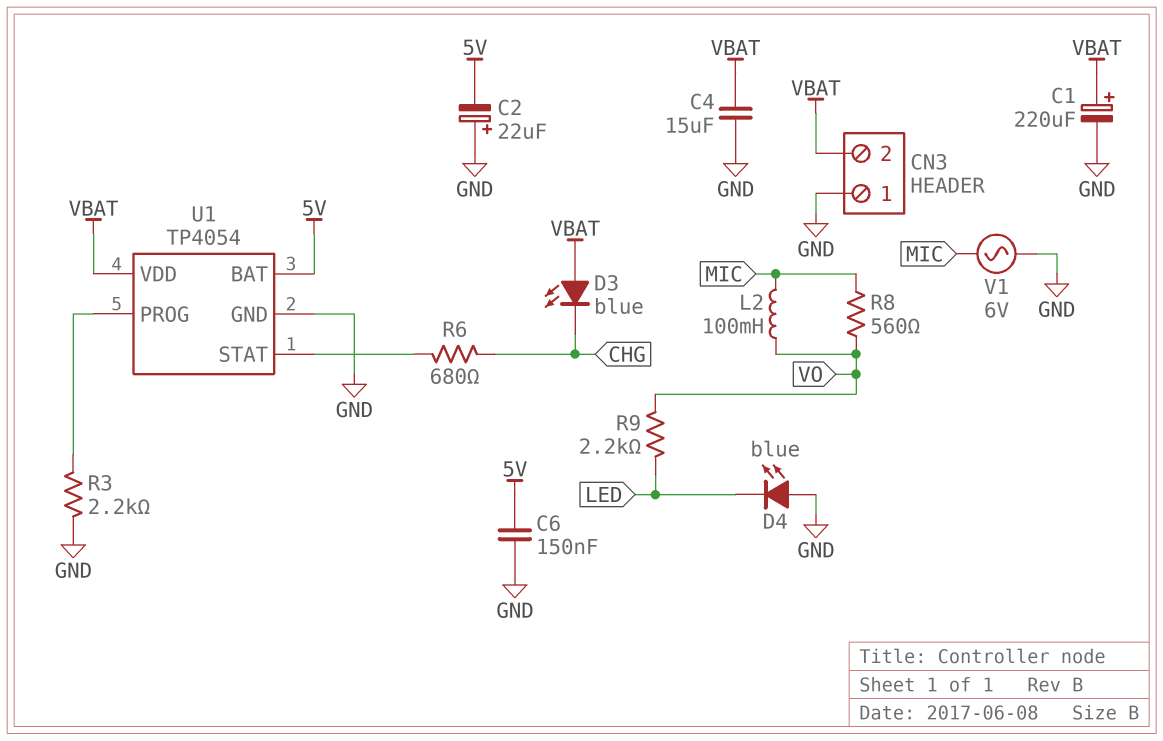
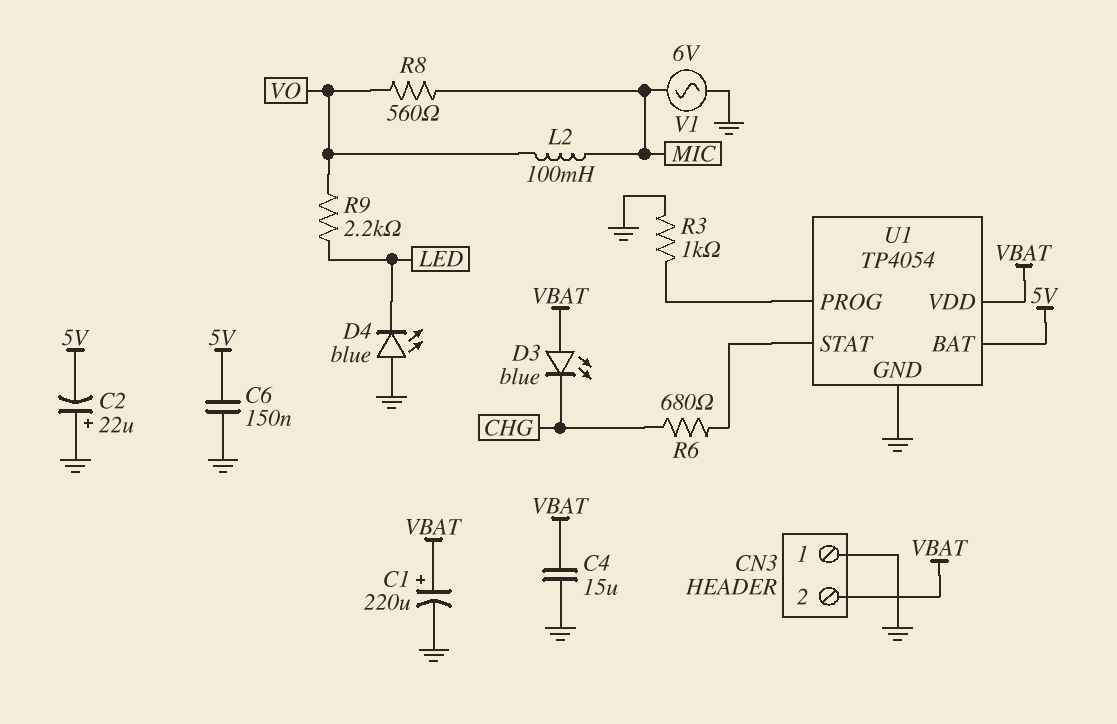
R3: 2.2k (GND, U1/PROG) -> 1k (GND, U1/PROG)

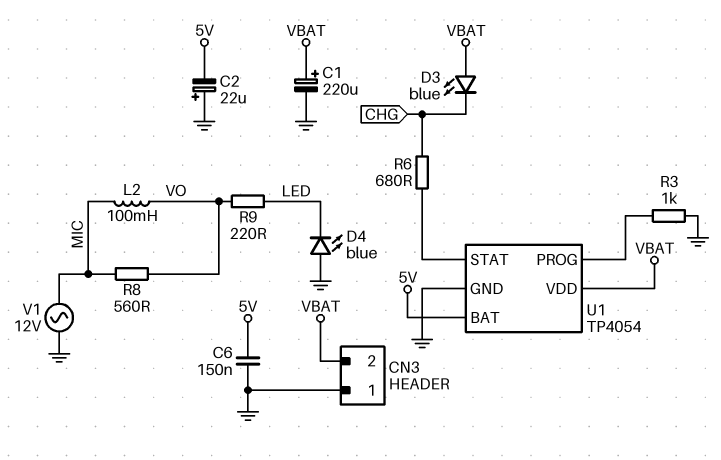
C4: 15uF (GND, VBAT) -> none
R9: 2.2k (LED, VO) -> 220 (LED, VO)
V1: AC 6V (GND, MIC) -> AC 12V (GND, MIC)

